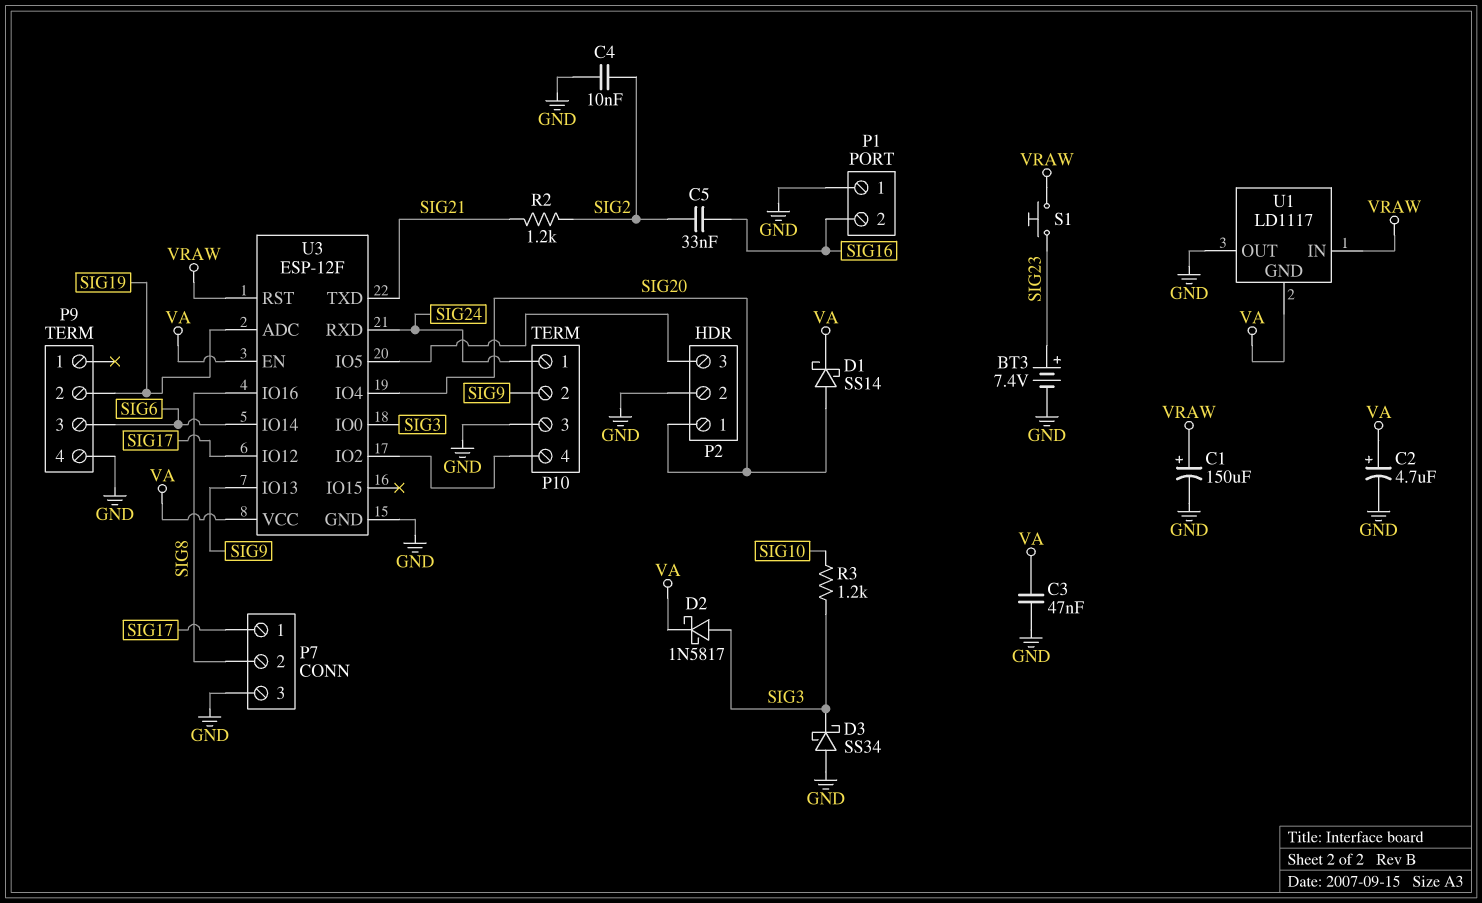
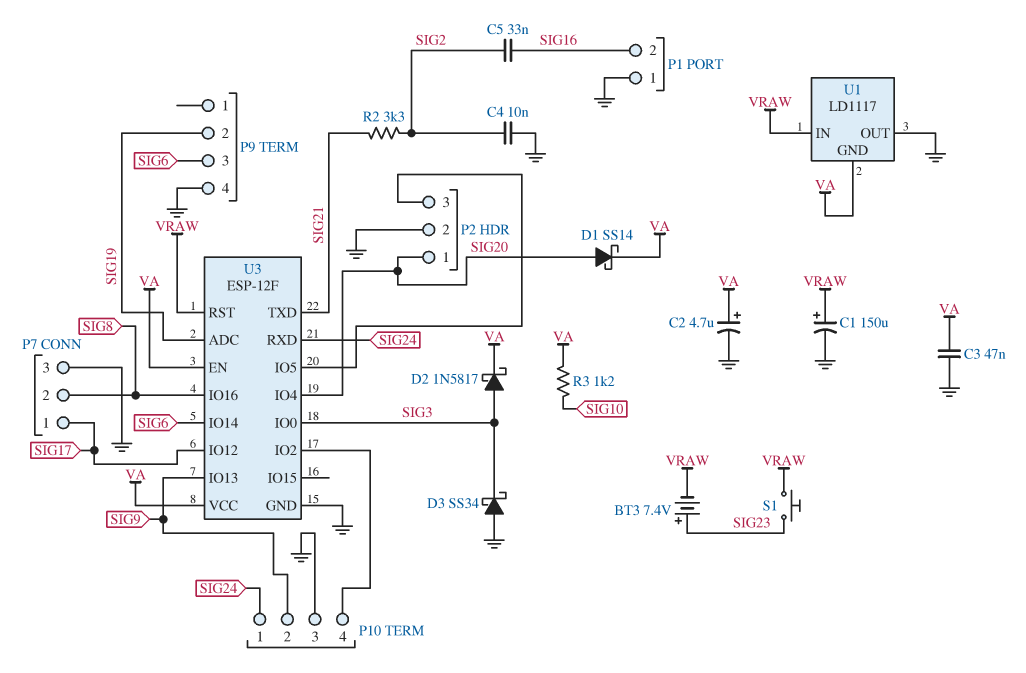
BT3: 7.4V (plus SIG23, minus GND) -> 7.4V (plus SIG23, minus VRAW)
R2: 1.2k (SIG2, SIG21) -> 3.3k (SIG2, SIG21)
R3: 1.2k (SIG3, SIG10) -> 1.2k (SIG10, VA)

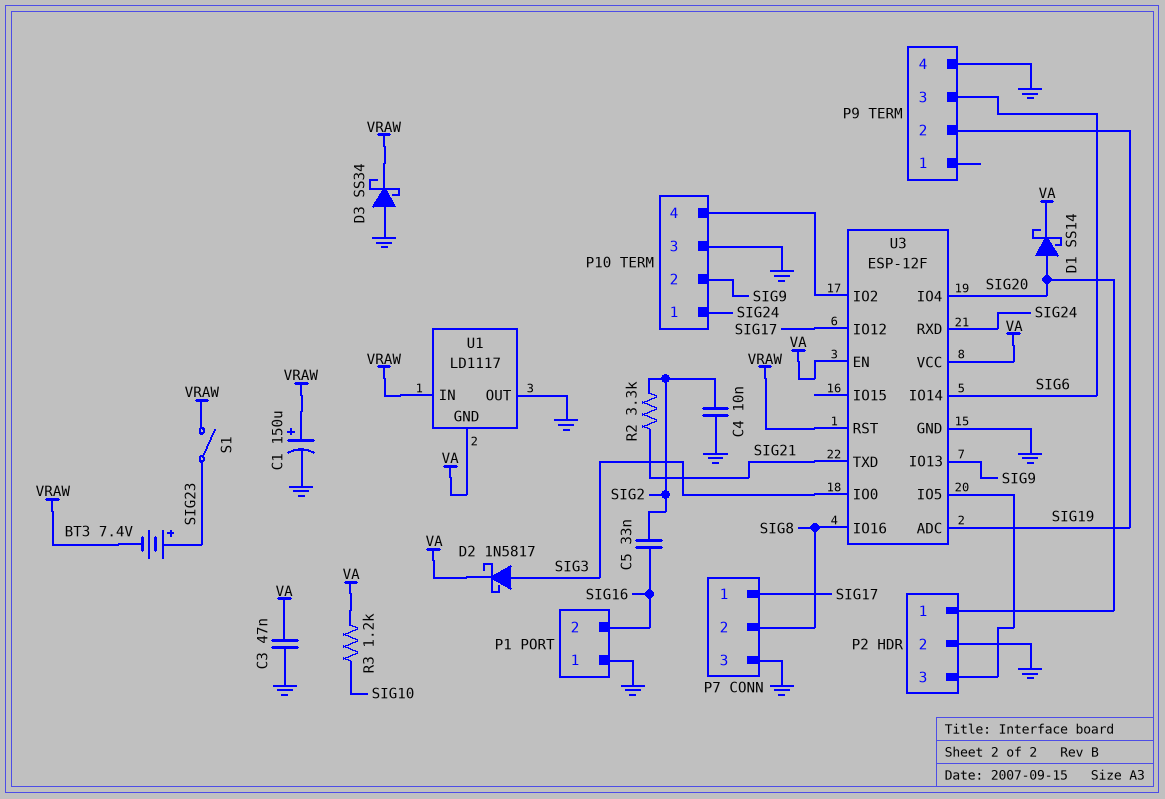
C2: 4.7uF (plus VA, minus GND) -> none
D3: schottky SS34 (A GND, K SIG3) -> schottky SS34 (A GND, K VRAW)
S1: button (SIG23, VRAW) -> switch (SIG23, VRAW)

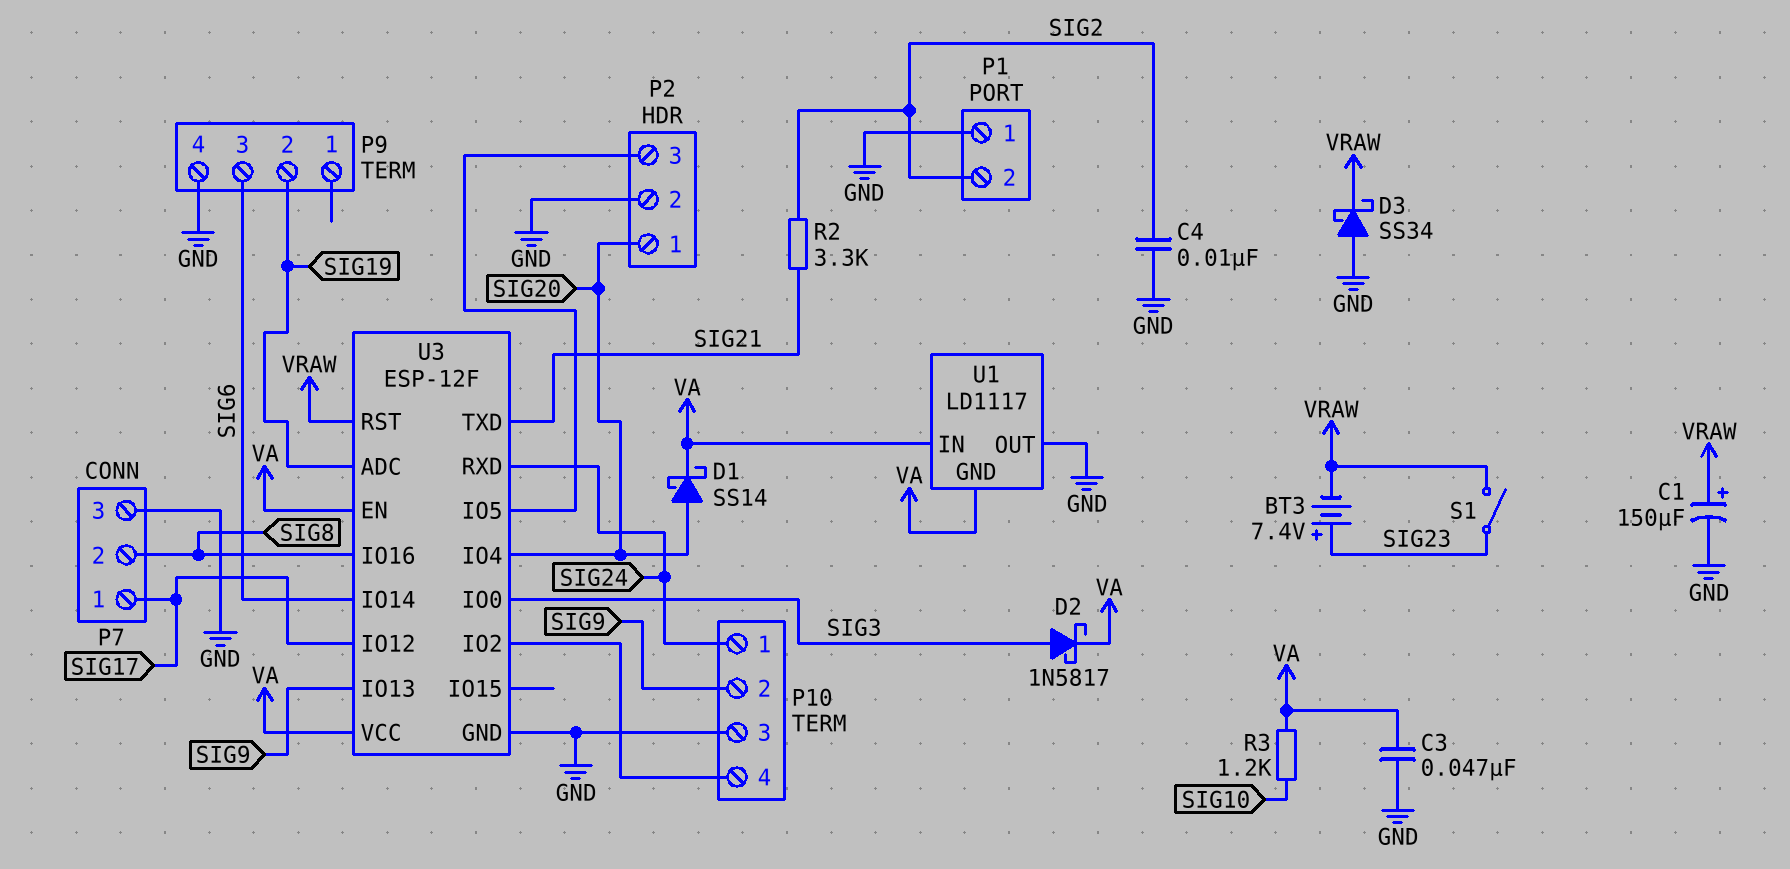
C5: 33nF (SIG2, SIG16) -> none
P1 pin 2: SIG16 -> SIG2
U1 pin IN: VRAW -> VA

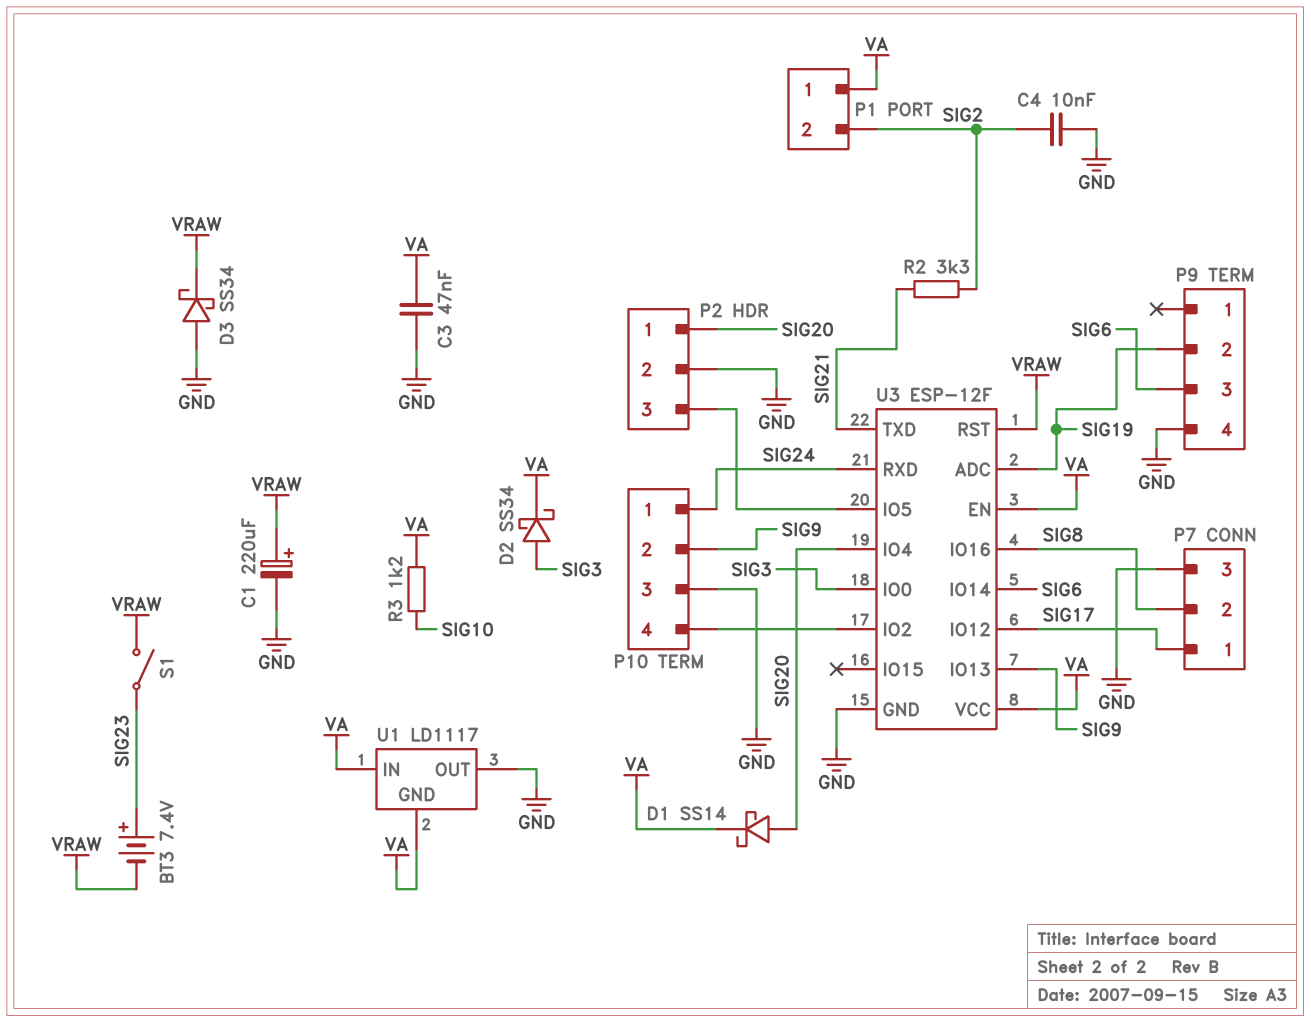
C1: 150uF (plus VRAW, minus GND) -> 220uF (plus VRAW, minus GND)
D2: schottky 1N5817 (A SIG3, K VA) -> schottky SS34 (A SIG3, K VA)
P1 pin 1: GND -> VA

